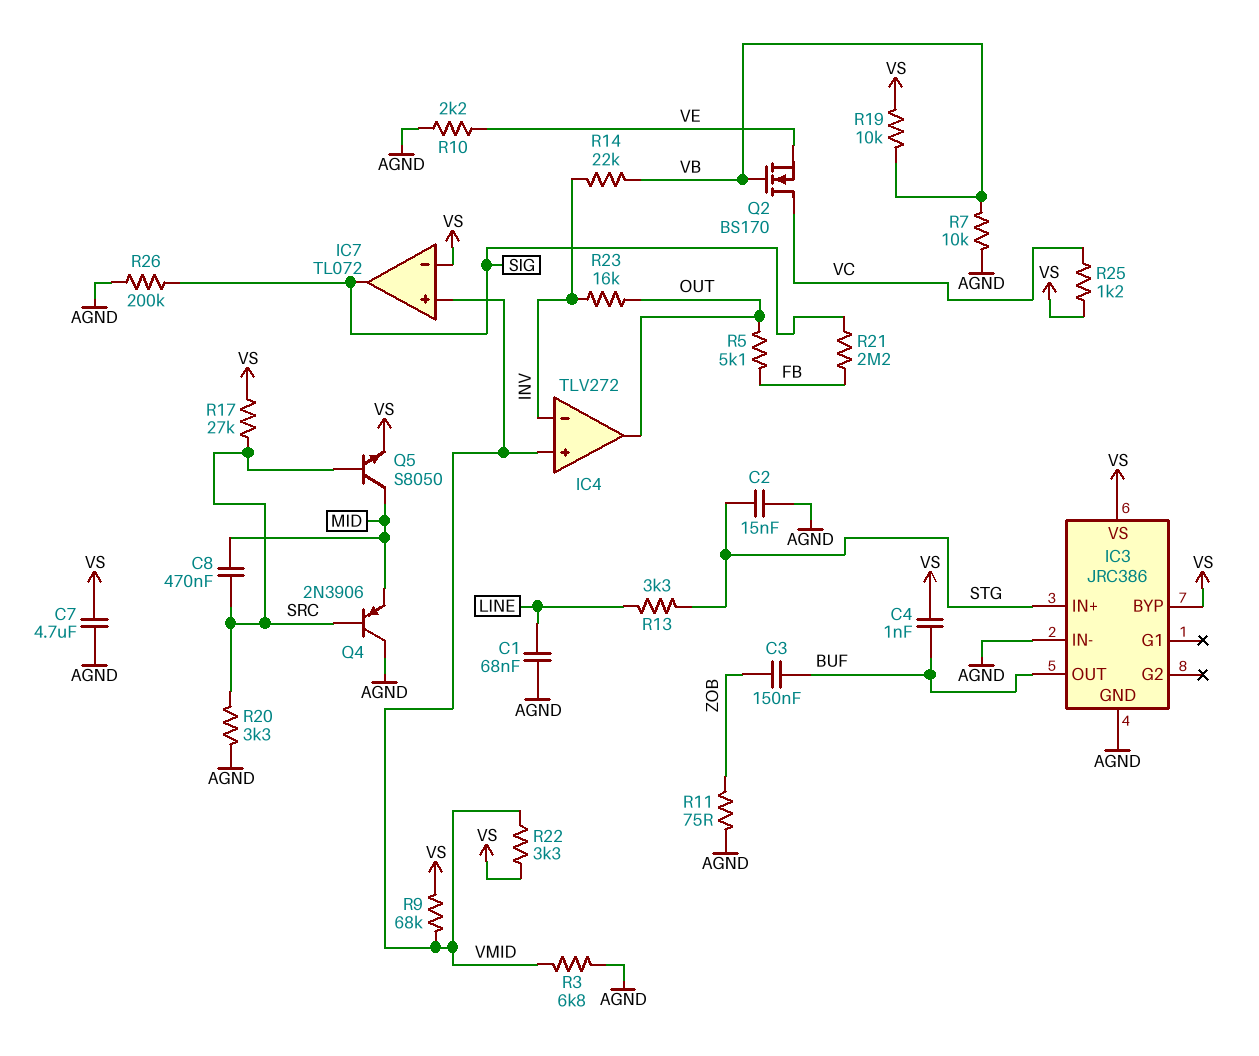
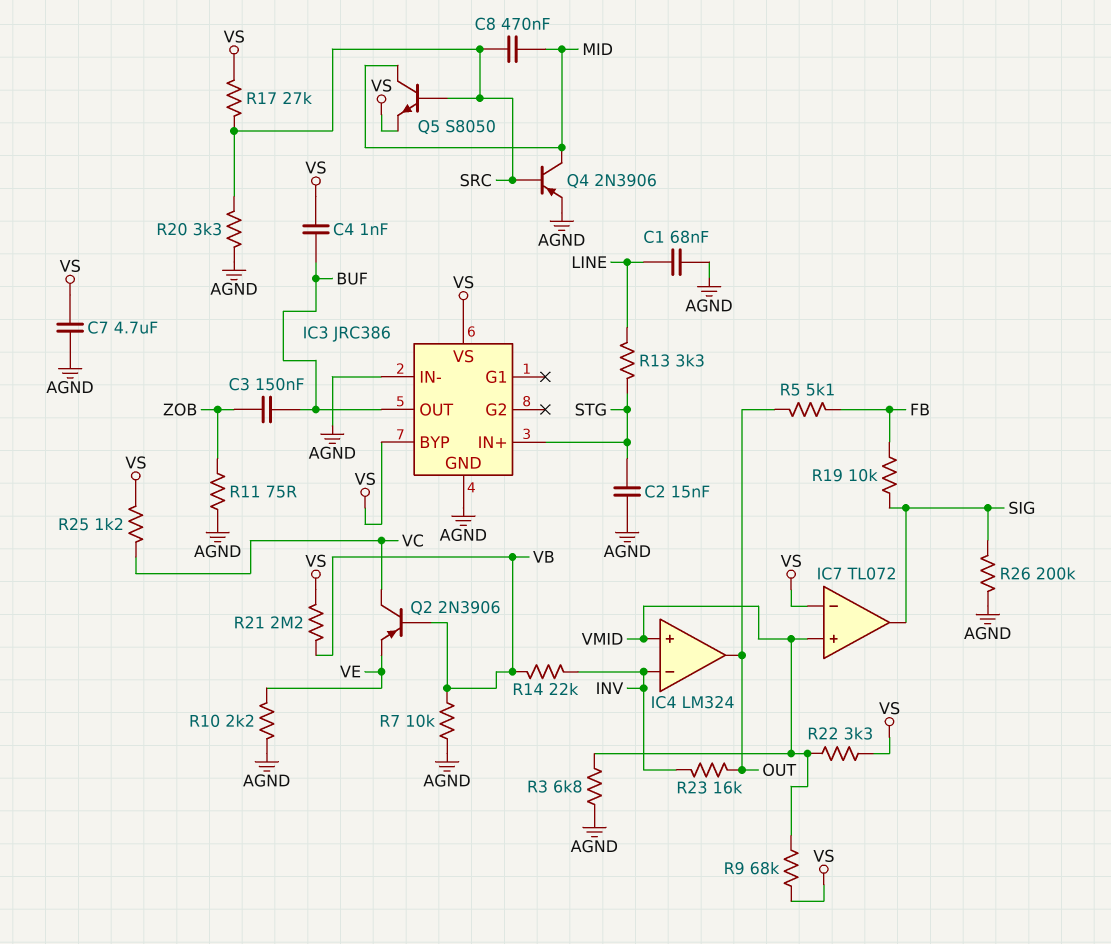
IC4: TLV272 -> LM324
Q2: NMOS BS170 (G VB, D VC, S VE) -> PNP 2N3906 (B VB, C VC, E VE)
Q4: PNP 2N3906 (B SRC, C AGND, E MID) -> PNP 2N3906 (B SRC, C MID, E AGND)
R19: 10k (VB, VS) -> 10k (FB, SIG)
R21: 2.2M (FB, SIG) -> 2.2M (VB, VS)

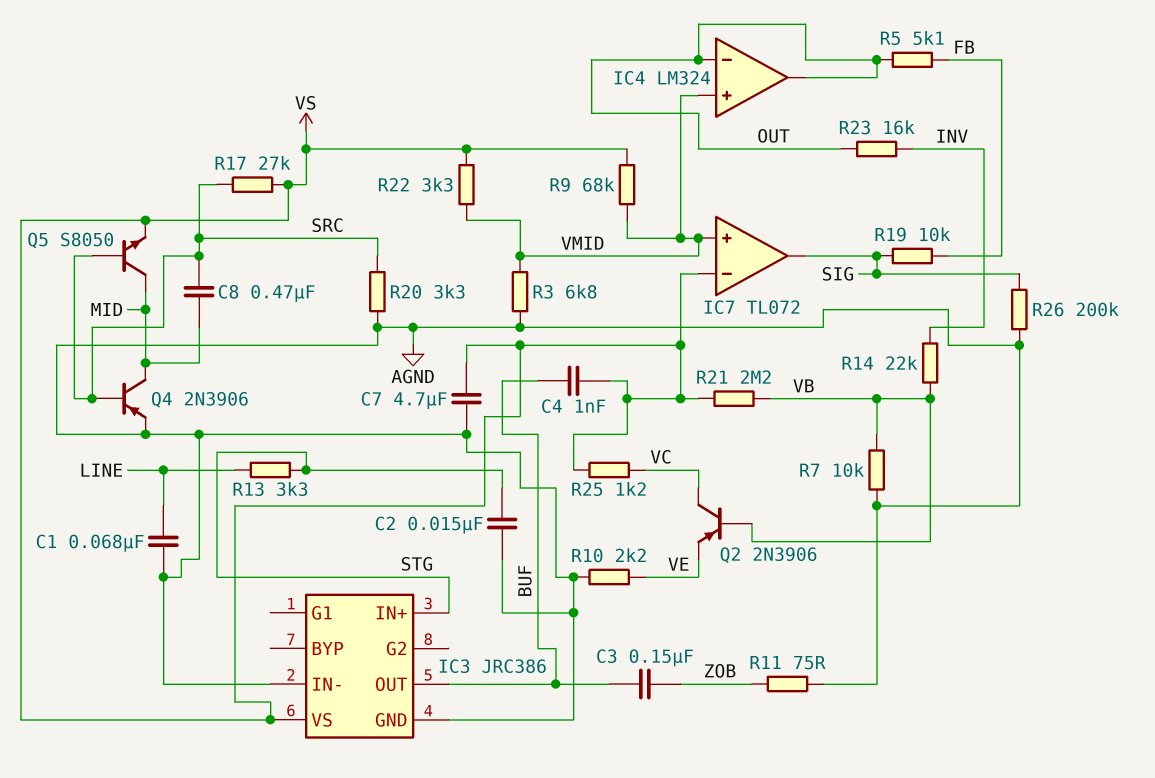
IC3 pin BYP: VS -> none
IC4 pin in-: INV -> OUT

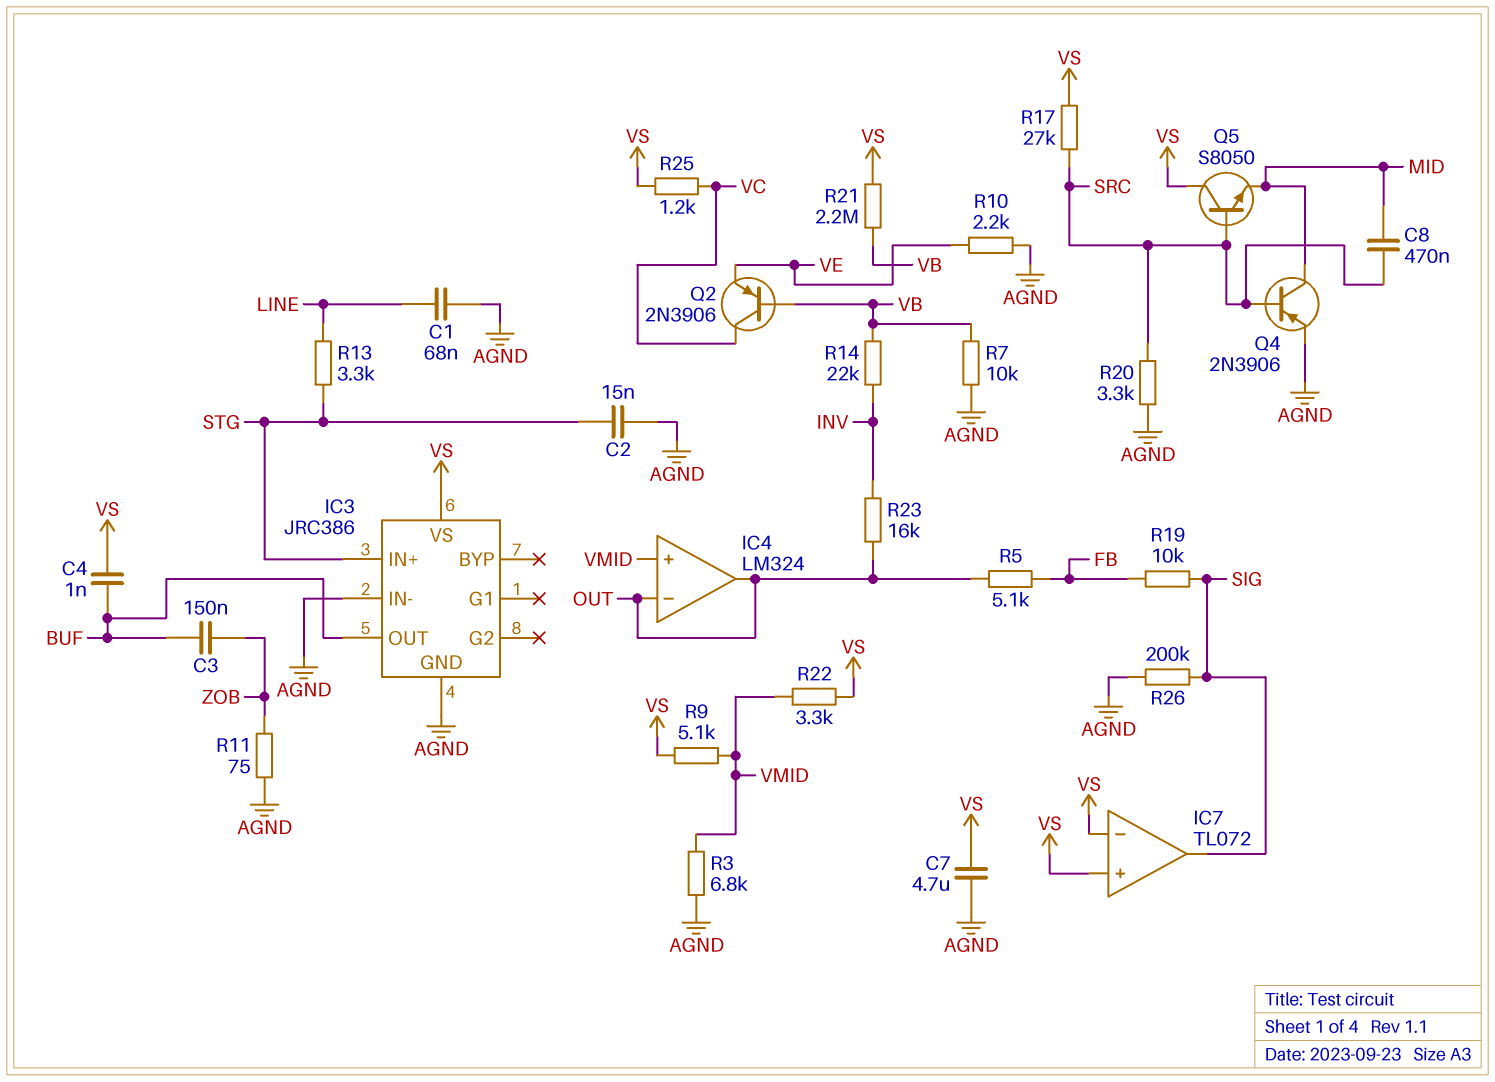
IC7 pin in+: VMID -> VS
Q5: NPN S8050 (B SRC, C MID, E VS) -> NPN S8050 (B SRC, C VS, E MID)
R9: 68k (VMID, VS) -> 5.1k (VMID, VS)

